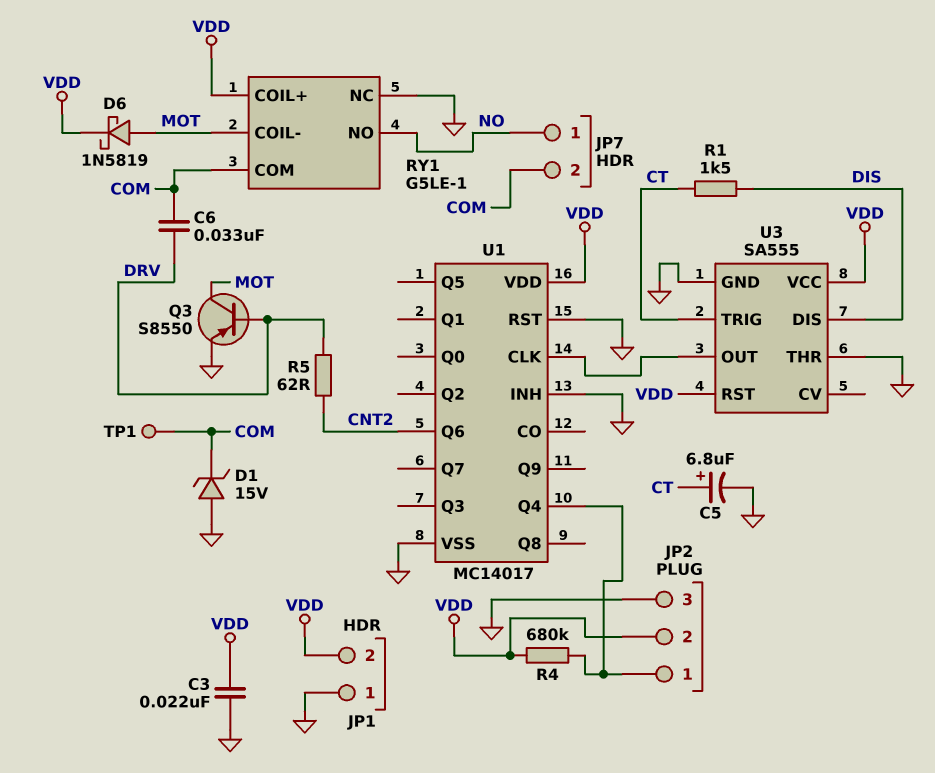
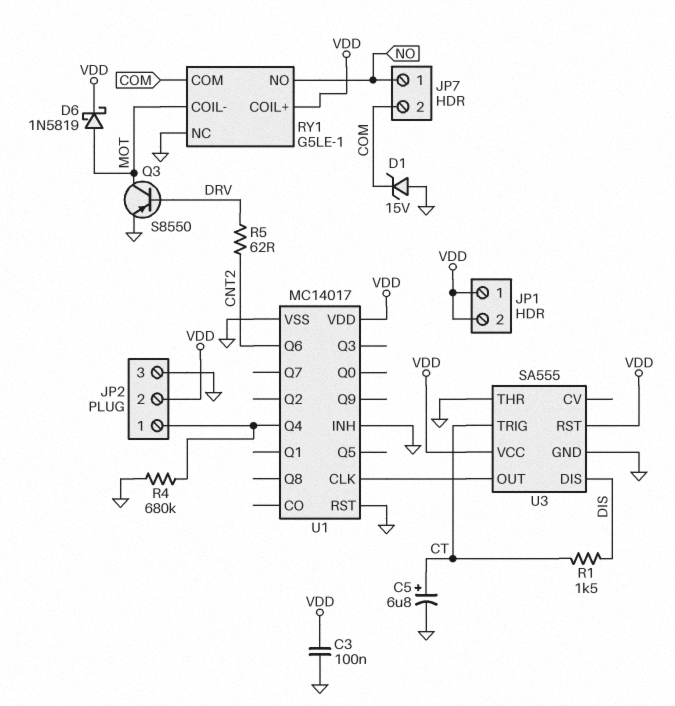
C3: 22nF (GND, VDD) -> 100nF (GND, VDD)
C6: 33nF (COM, DRV) -> none
JP1 pin 1: GND -> VDD
R4: 680k (JP2/1, VDD) -> 680k (GND, JP2/1)
TP1: test point (COM) -> none

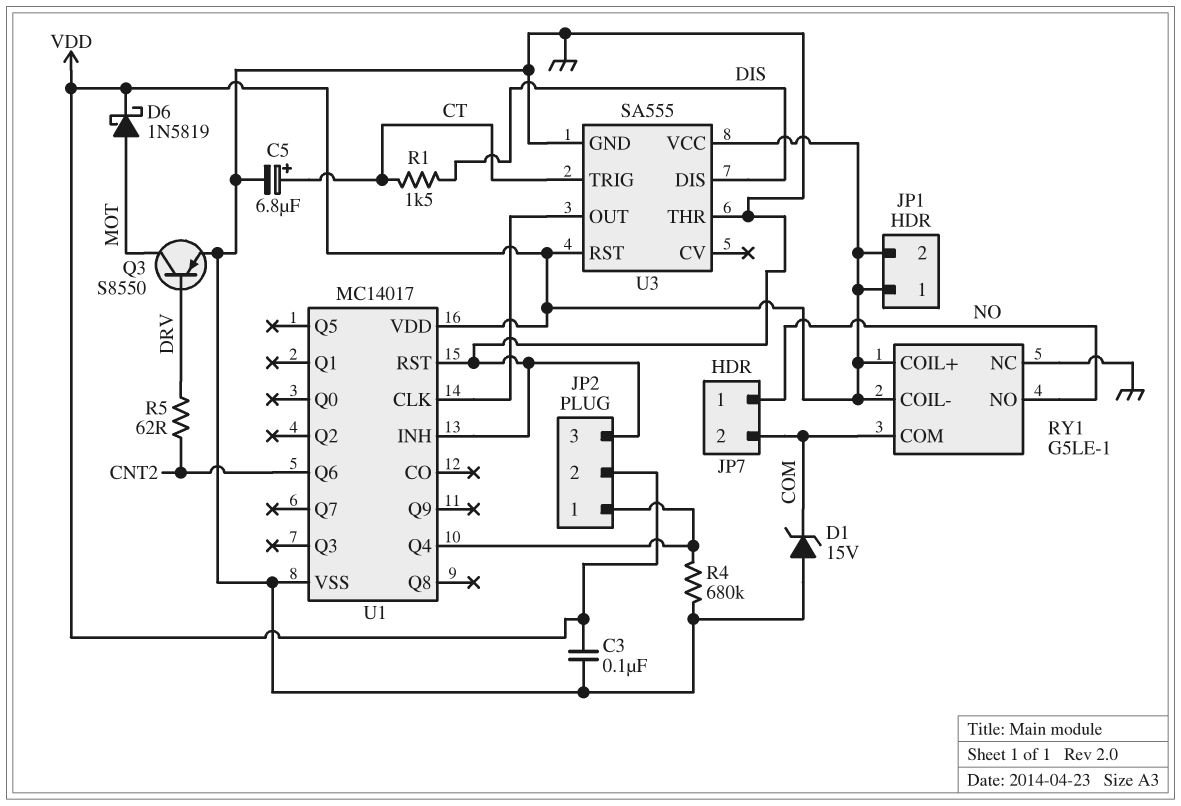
RY1 pin COIL-: MOT -> VDD

